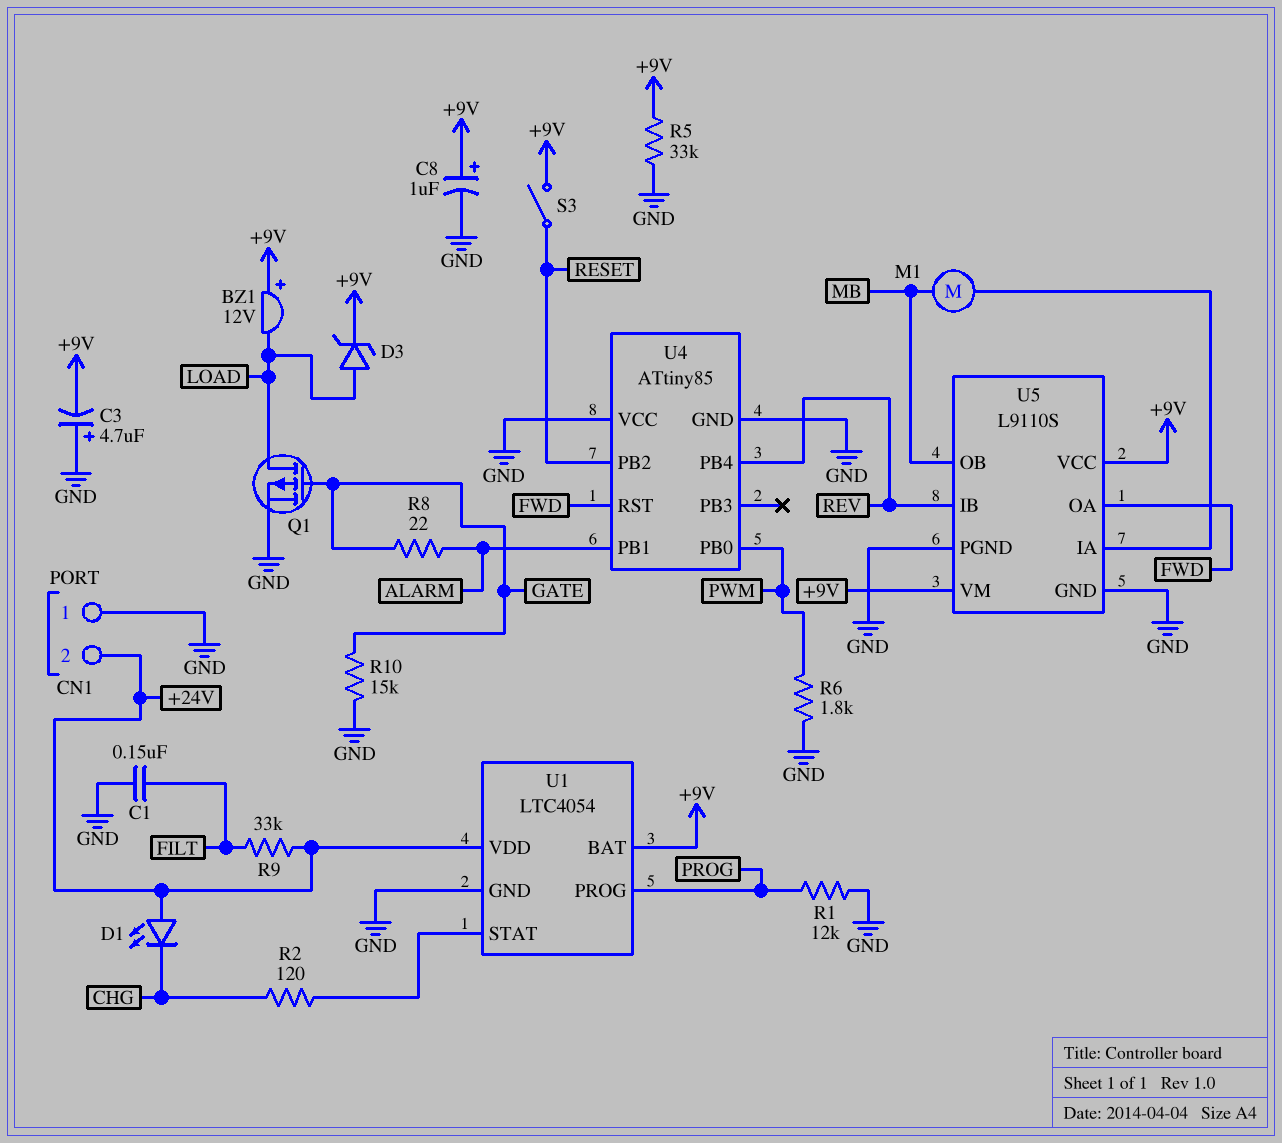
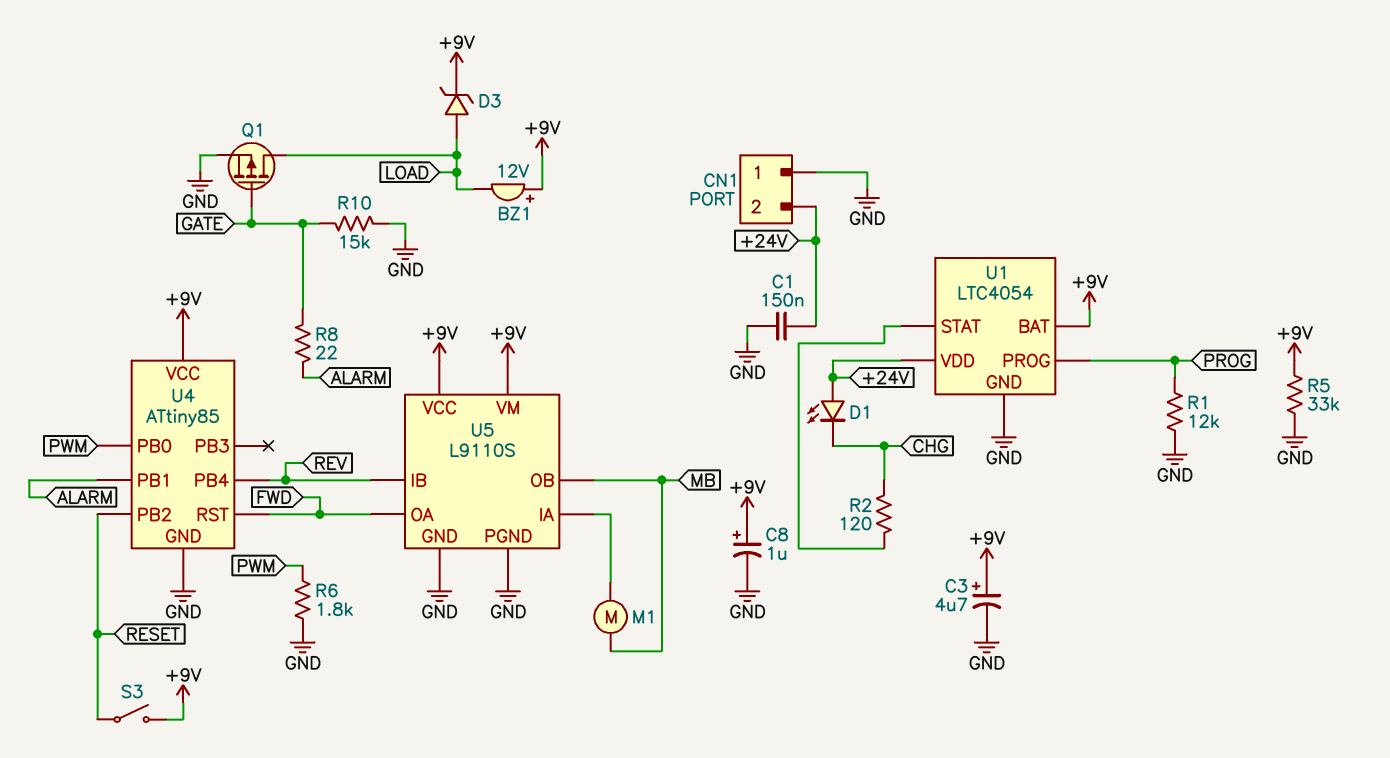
C1: 150nF (FILT, GND) -> 150nF (+24V, GND)
C3: 4.7uF (plus GND, minus +9V) -> 4.7uF (plus +9V, minus GND)
R9: 33k (+24V, FILT) -> none
U4 pin VCC: GND -> +9V

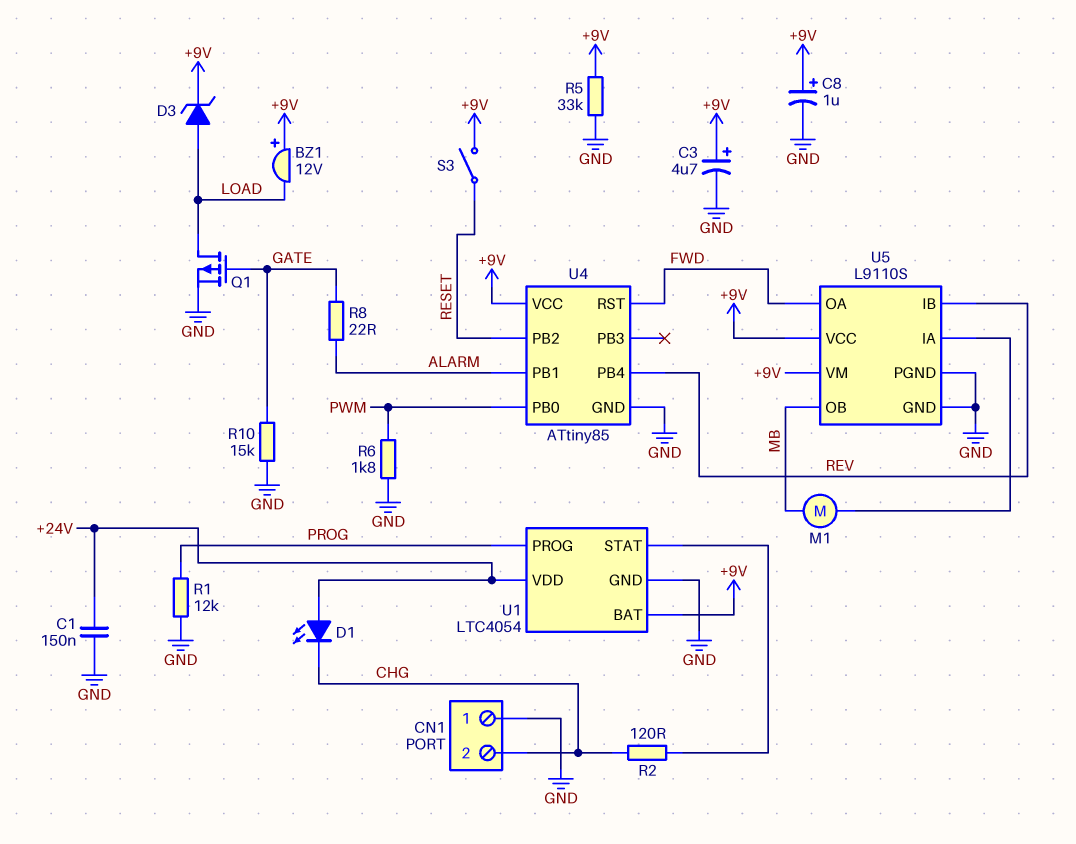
CN1 pin 2: +24V -> CHG

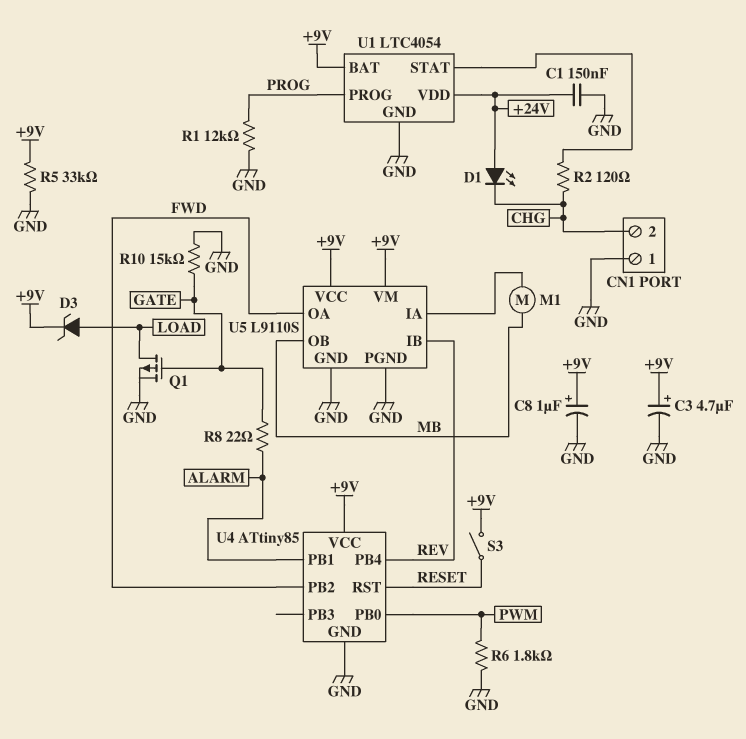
BZ1: buzzer 12V (plus +9V, minus LOAD) -> none
U4 pin PB2: RESET -> FWD
U4 pin RST: FWD -> RESET

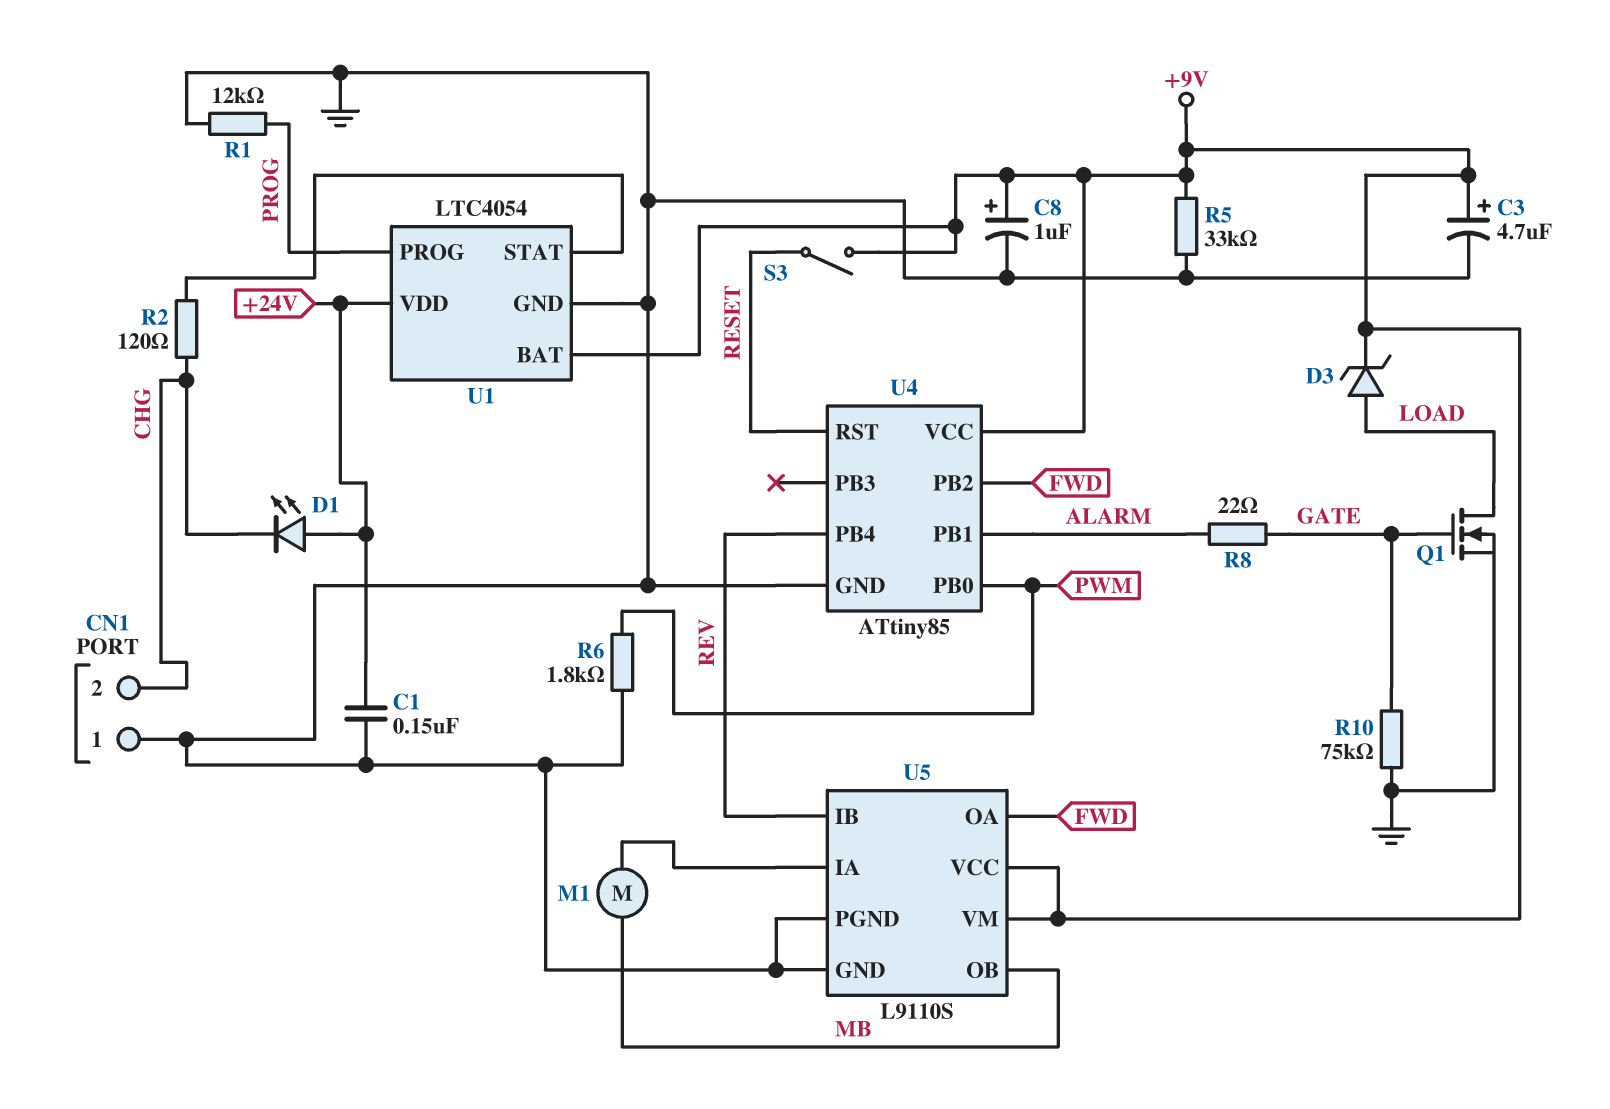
Q1: PMOS (G GATE, D LOAD, S GND) -> NMOS (G GATE, D LOAD, S GND)
R10: 15k (GATE, GND) -> 75k (GATE, GND)

